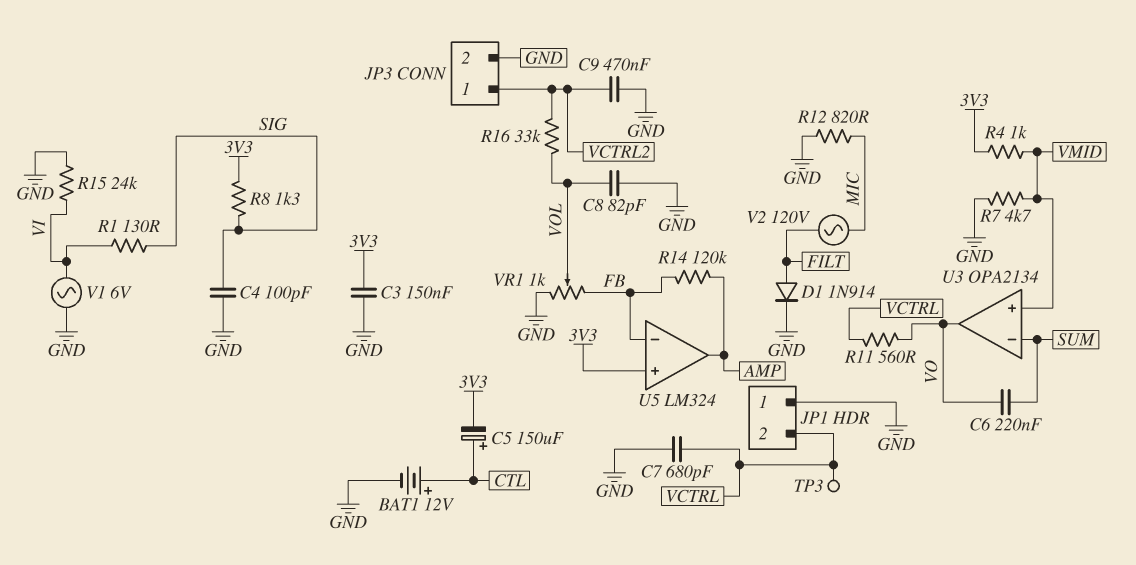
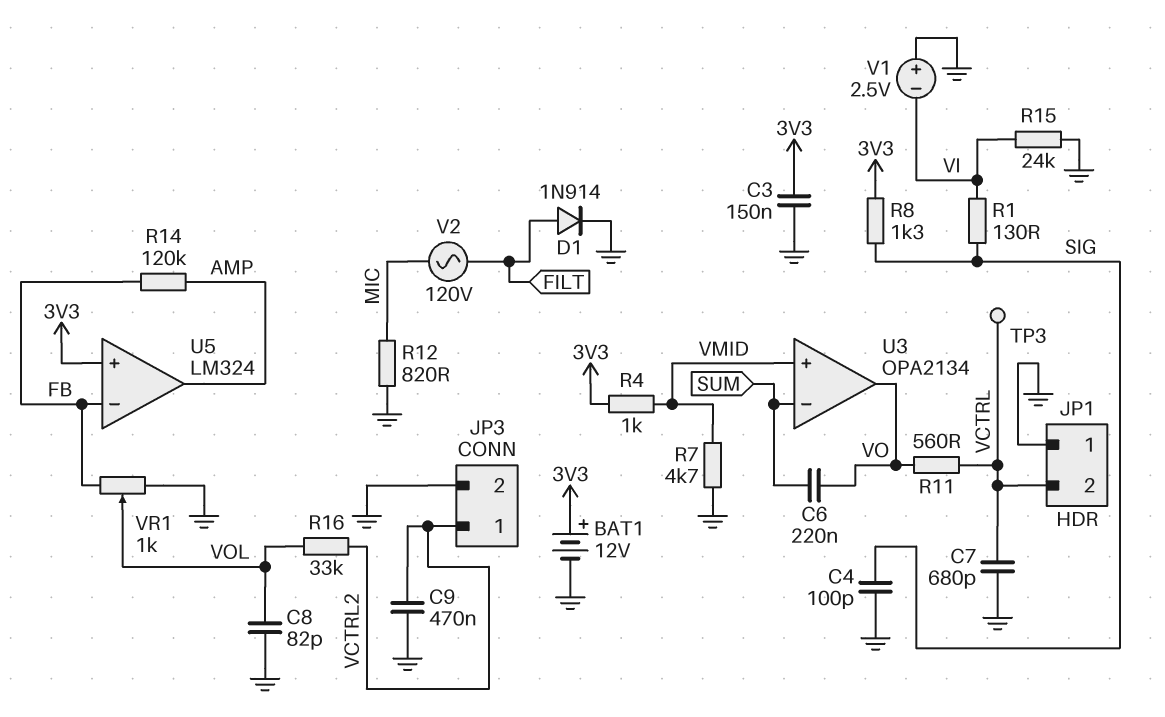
BAT1: 12V (plus CTL, minus GND) -> 12V (plus 3V3, minus GND)
C5: 150uF (plus CTL, minus 3V3) -> none
V1: AC 6V (GND, VI) -> 2.5V (plus GND, minus VI)

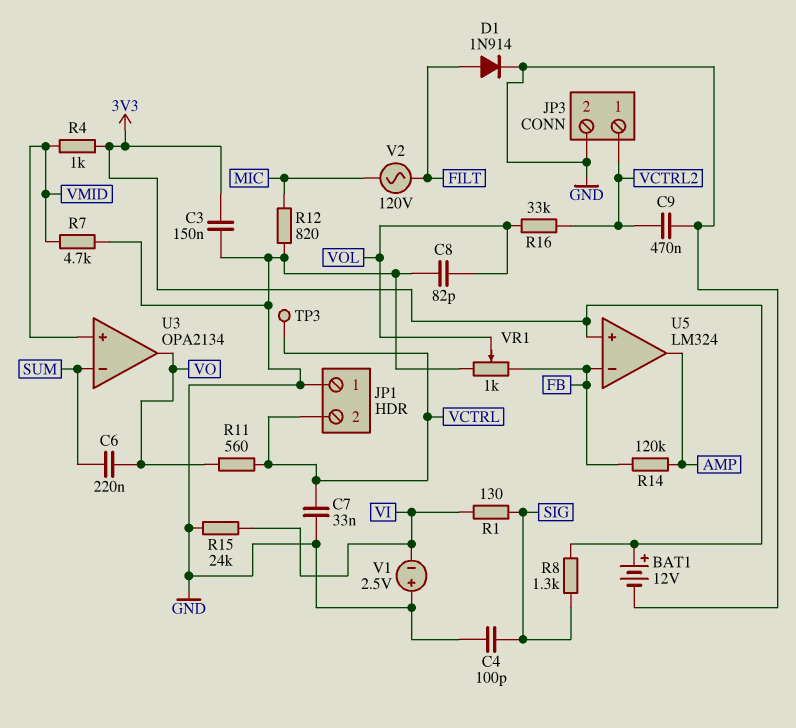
C7: 680pF (GND, VCTRL) -> 33nF (GND, VCTRL)

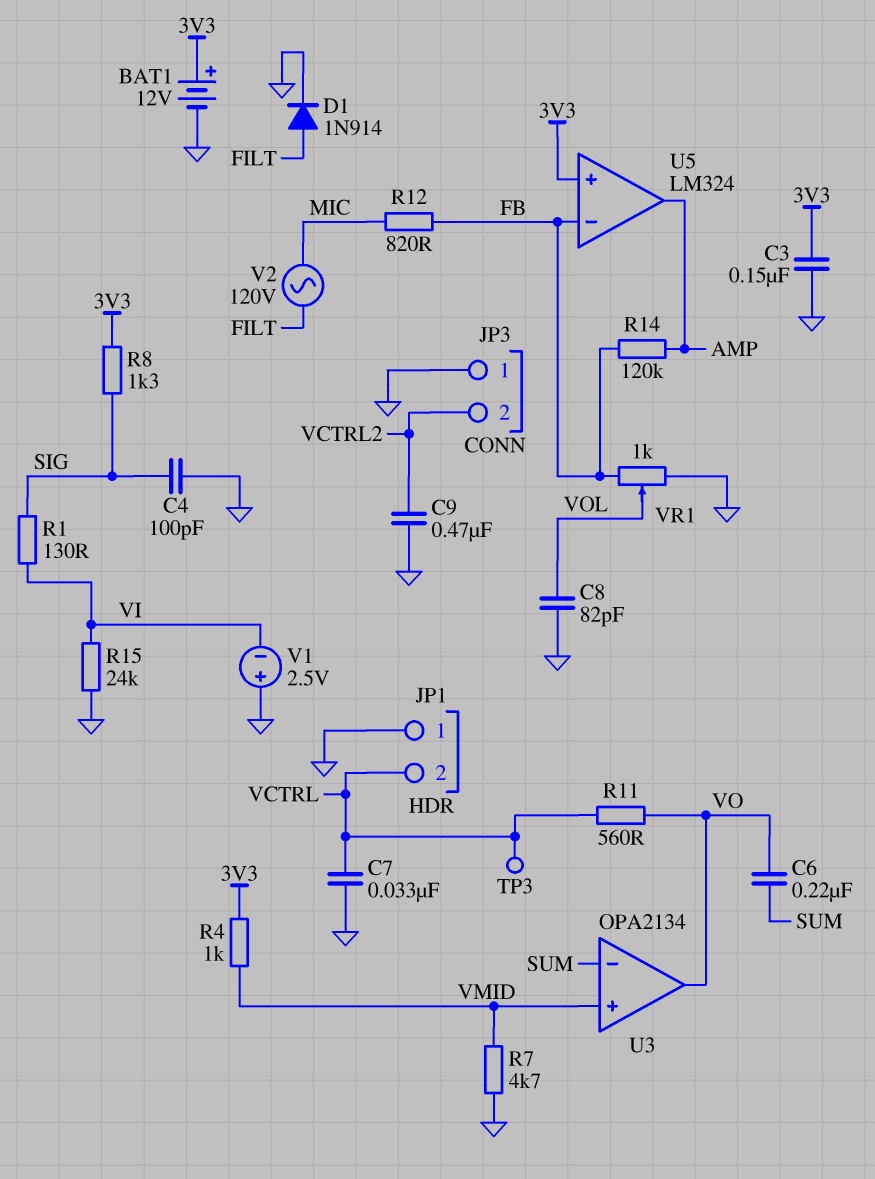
JP3 pin 1: VCTRL2 -> GND
JP3 pin 2: GND -> VCTRL2
R12: 820 (GND, MIC) -> 820 (FB, MIC)
R16: 33k (VCTRL2, VOL) -> none

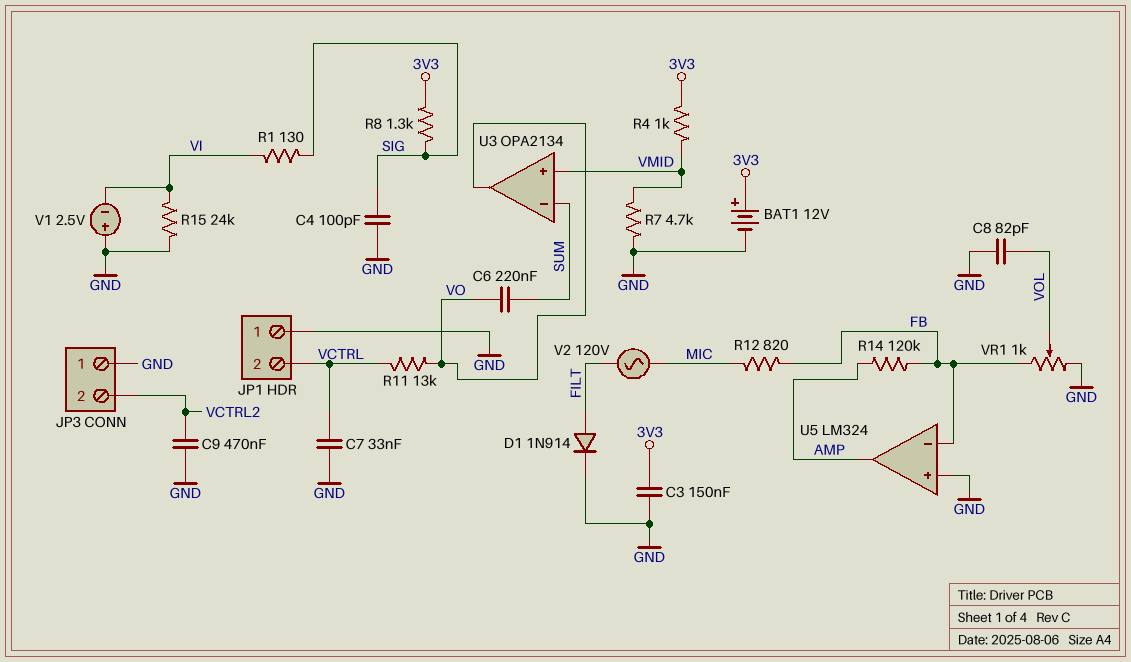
R11: 560 (VCTRL, VO) -> 13k (VCTRL, VO)
TP3: test point (VCTRL) -> none
U5 pin in+: 3V3 -> GND

